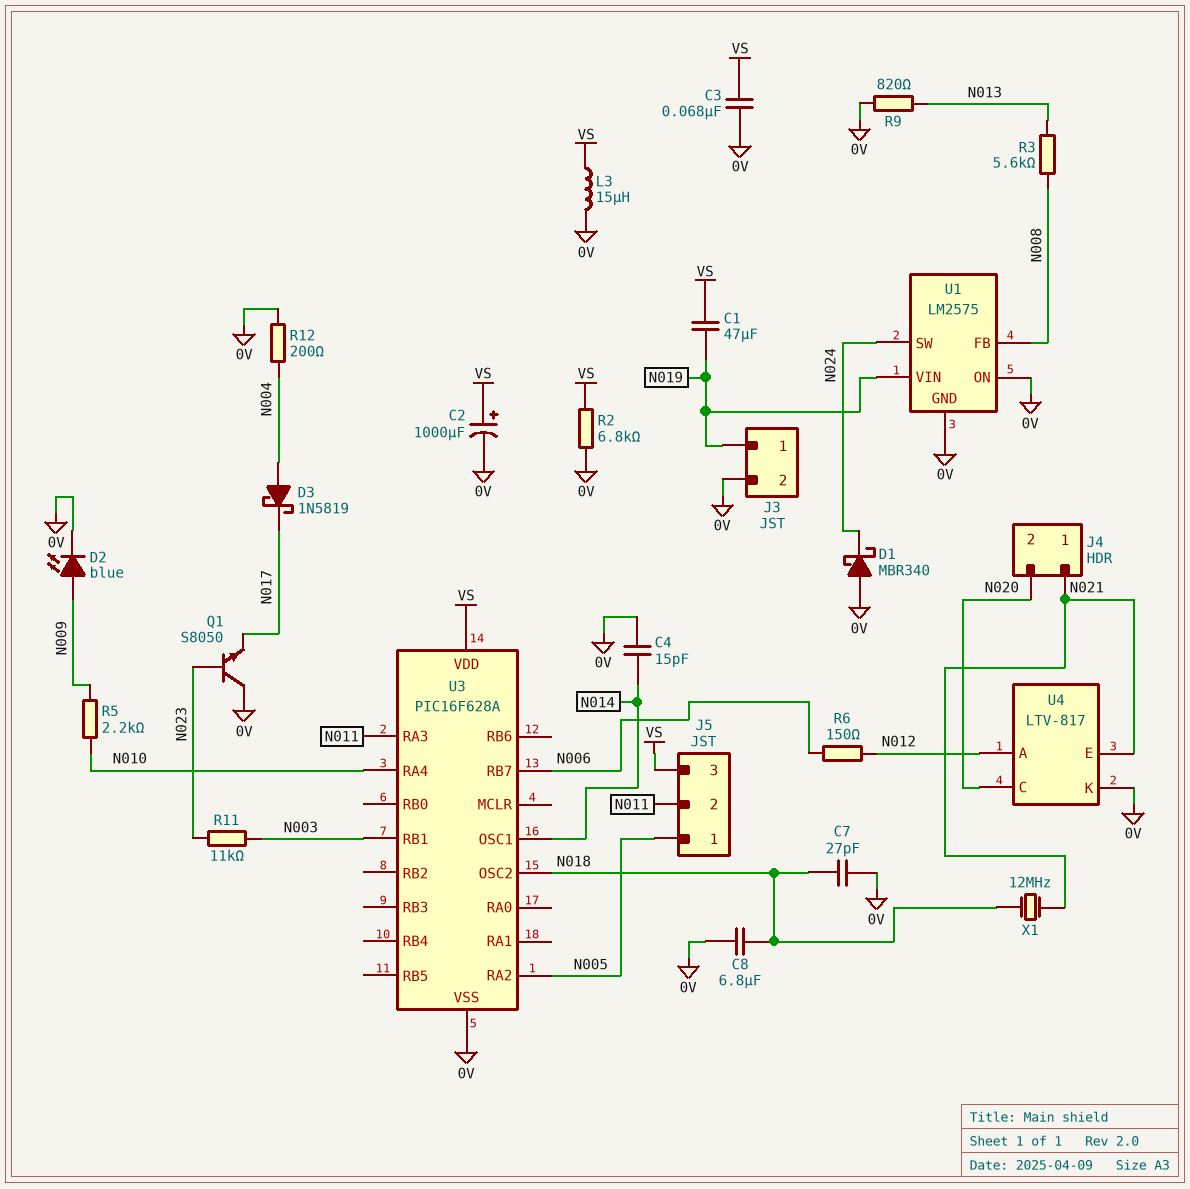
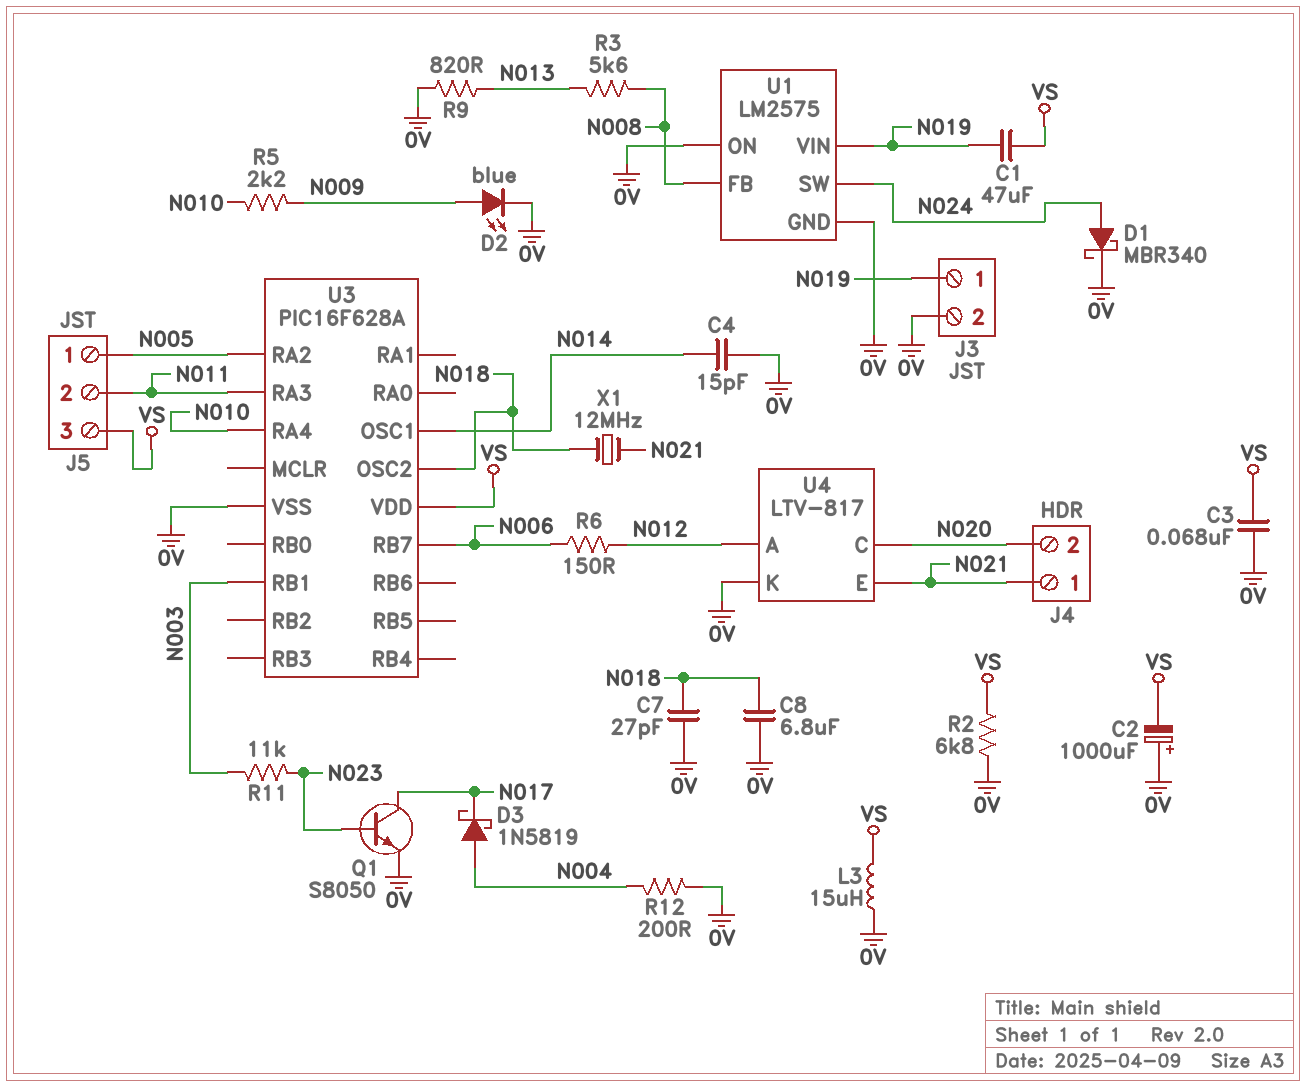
C2: 1000uF (plus VS, minus 0V) -> 1000uF (plus 0V, minus VS)
D1: schottky MBR340 (A 0V, K N024) -> schottky MBR340 (A N024, K 0V)
Q1: NPN S8050 (B N023, C 0V, E N017) -> NPN S8050 (B N023, C N017, E 0V)

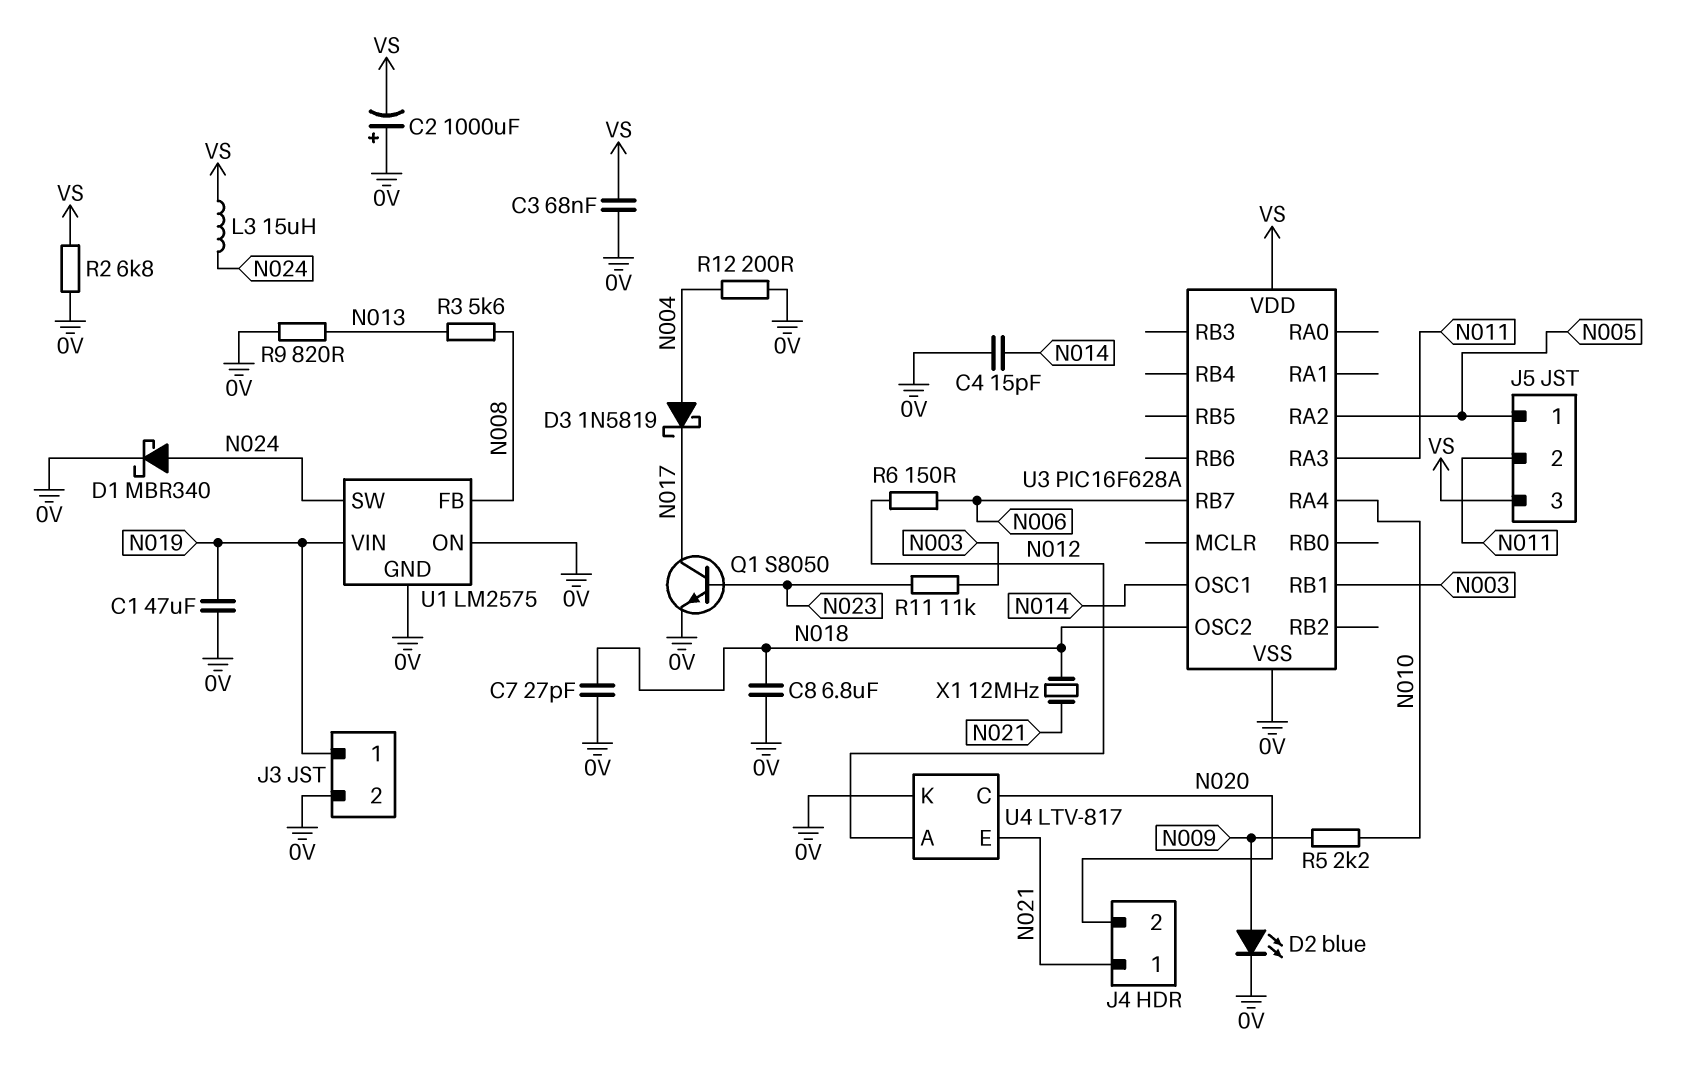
C1: 47uF (N019, VS) -> 47uF (0V, N019)
L3: 15uH (0V, VS) -> 15uH (N024, VS)

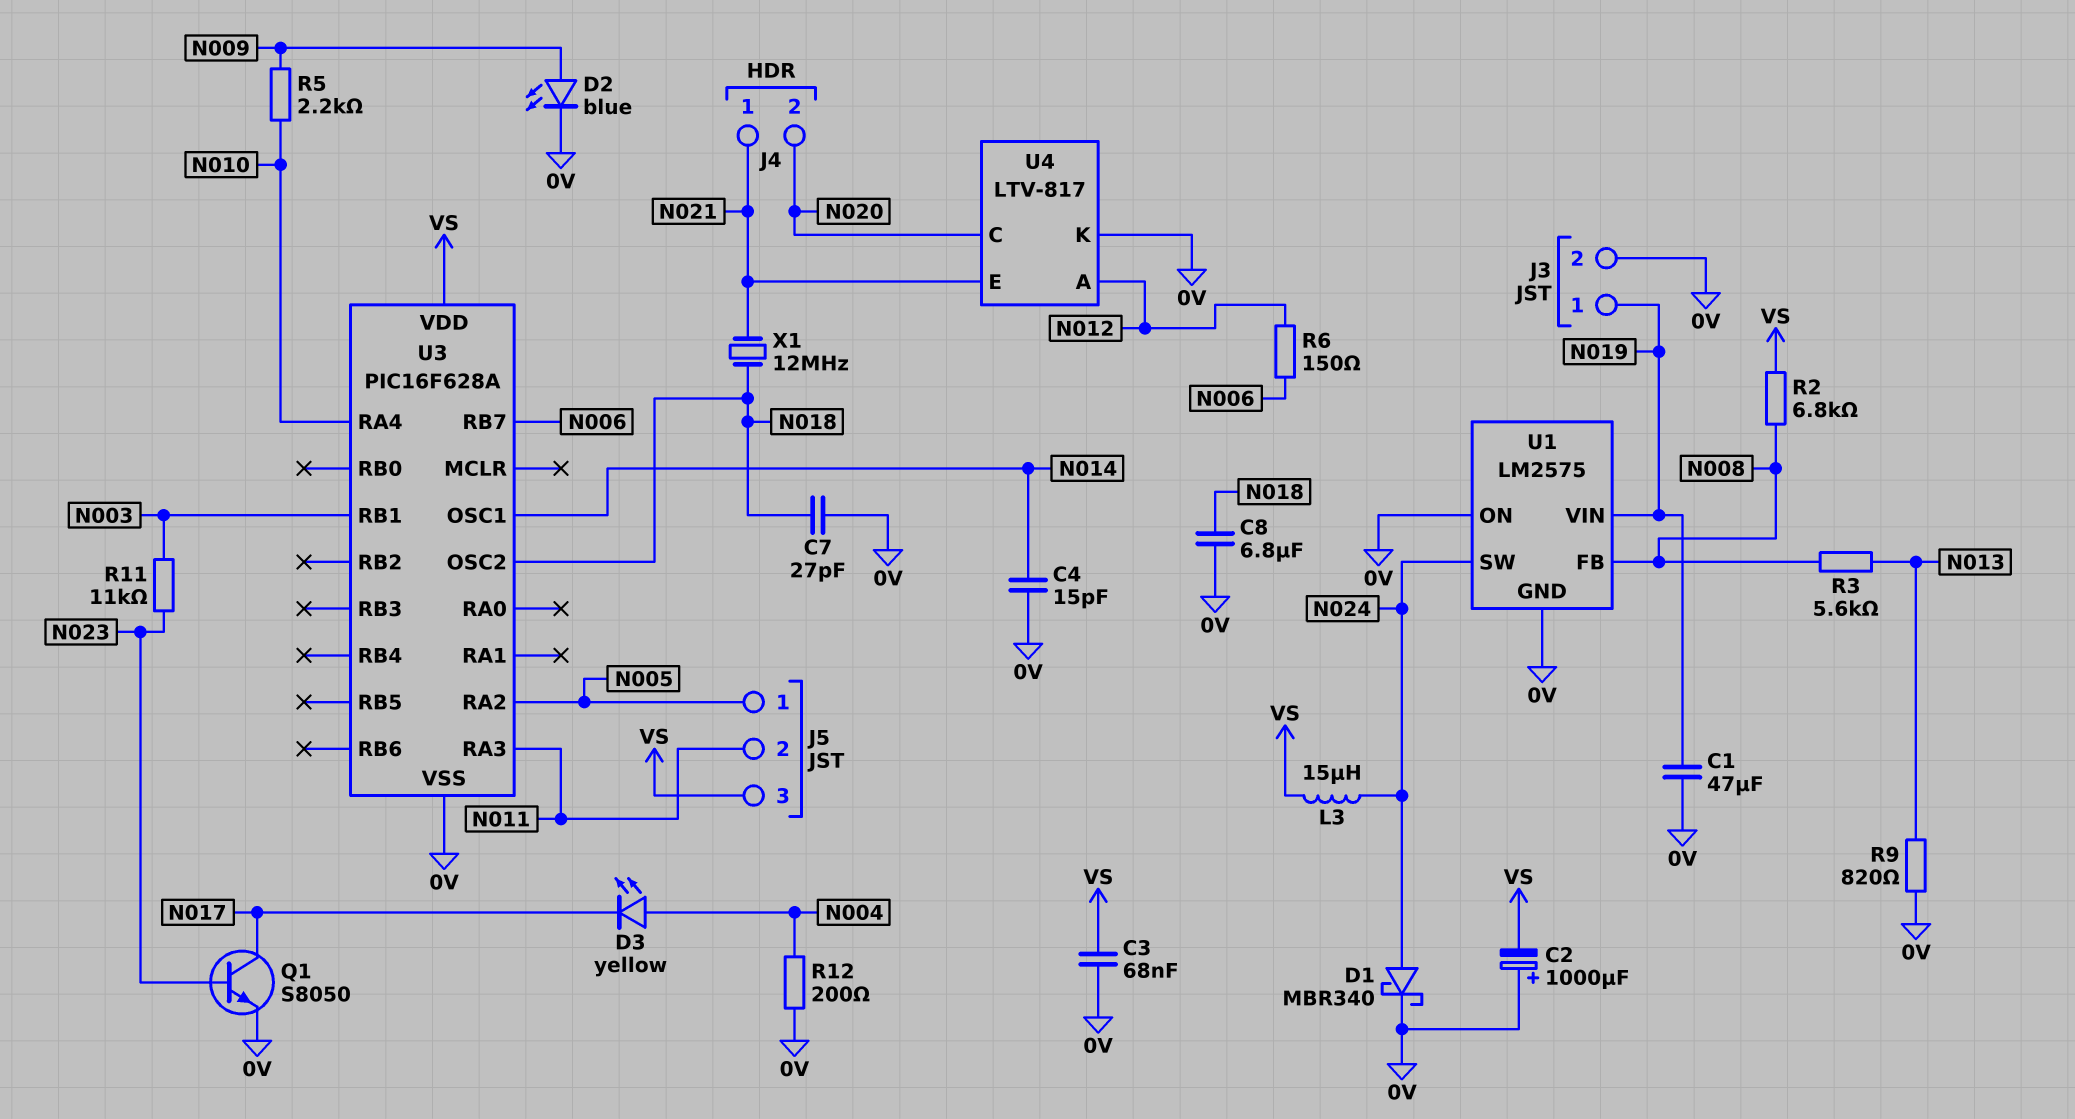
D3: schottky 1N5819 (A N004, K N017) -> LED yellow (A N004, K N017)
R2: 6.8k (0V, VS) -> 6.8k (N008, VS)

